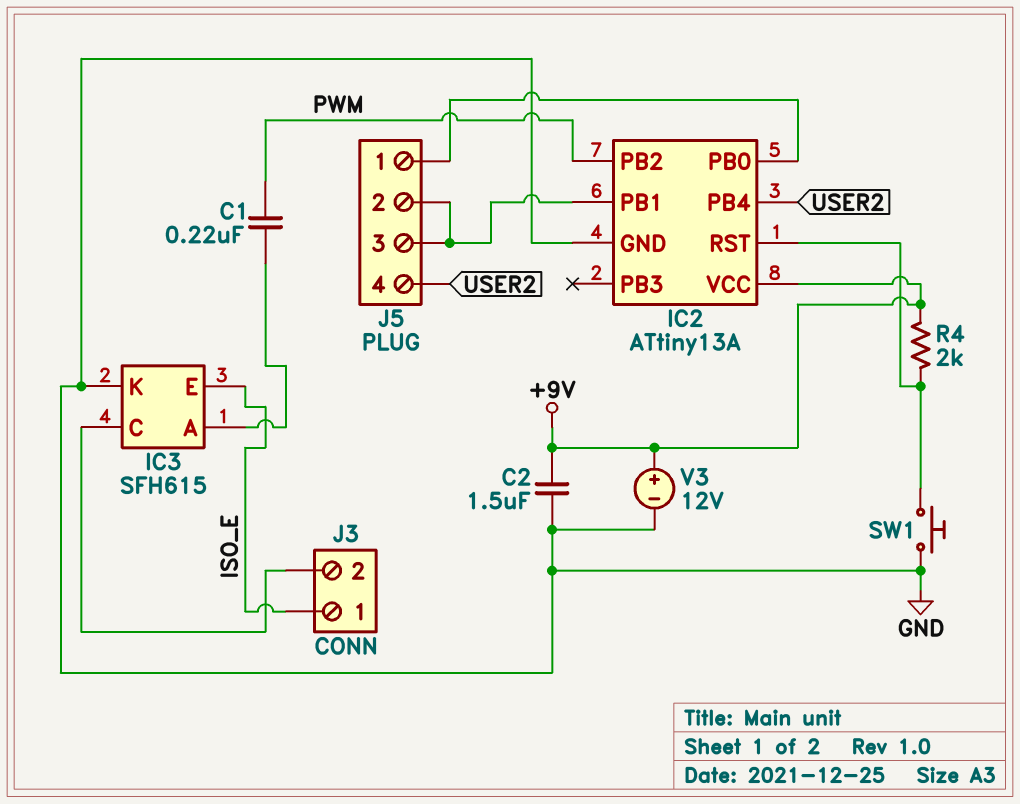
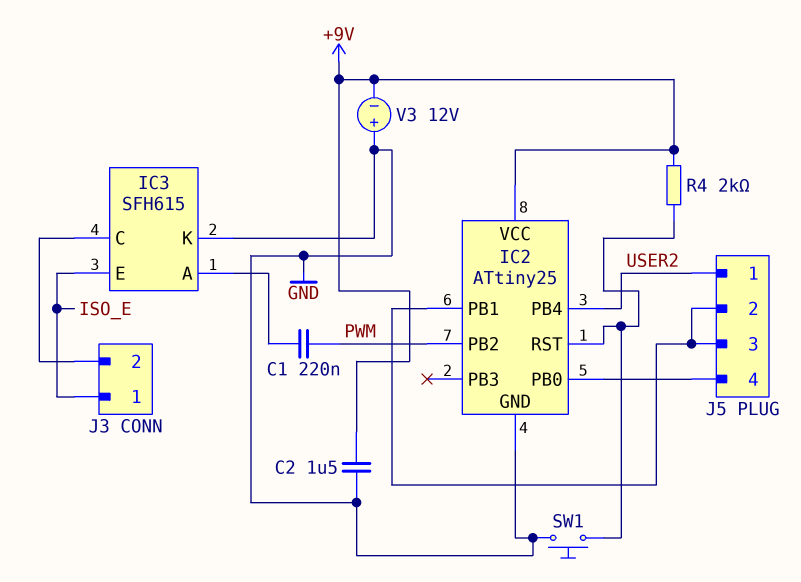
IC2: ATtiny13A -> ATtiny25
J5 pin 1: IC2/PB0 -> USER2
J5 pin 4: USER2 -> IC2/PB0
V3: 12V (plus +9V, minus GND) -> 12V (plus GND, minus +9V)

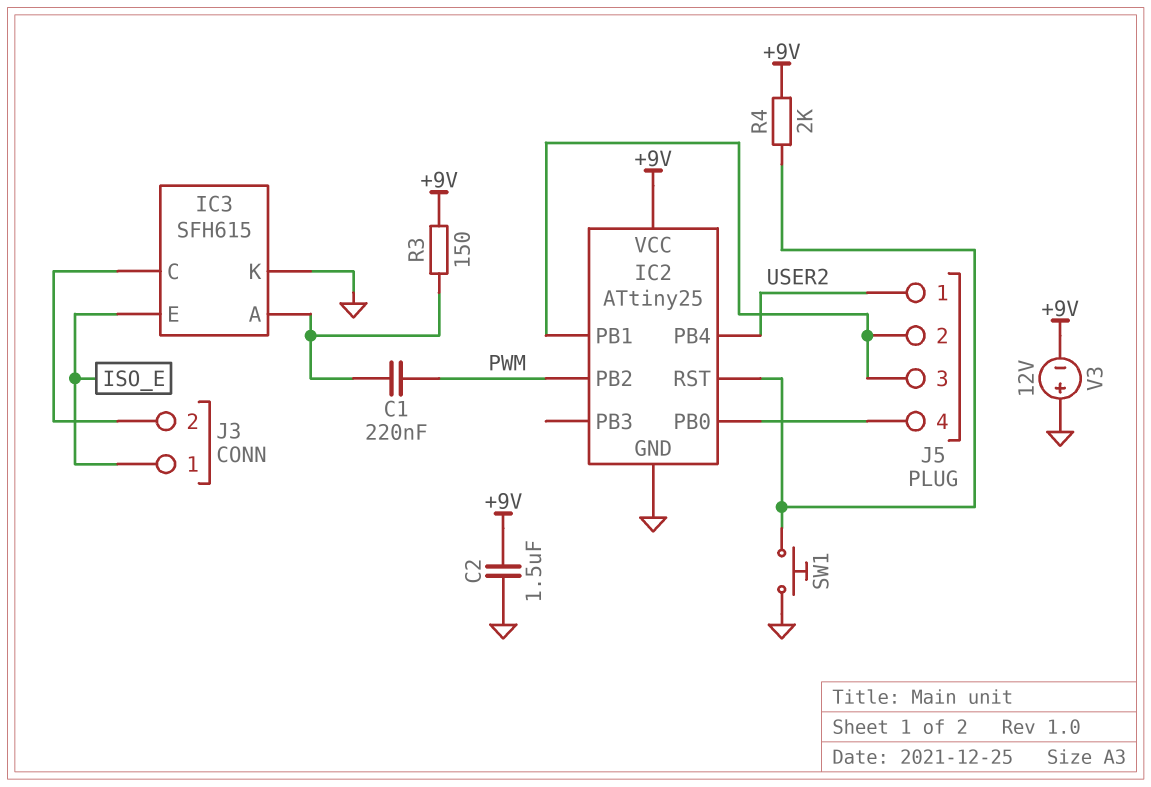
R3: none -> 150 (+9V, IC3/A)

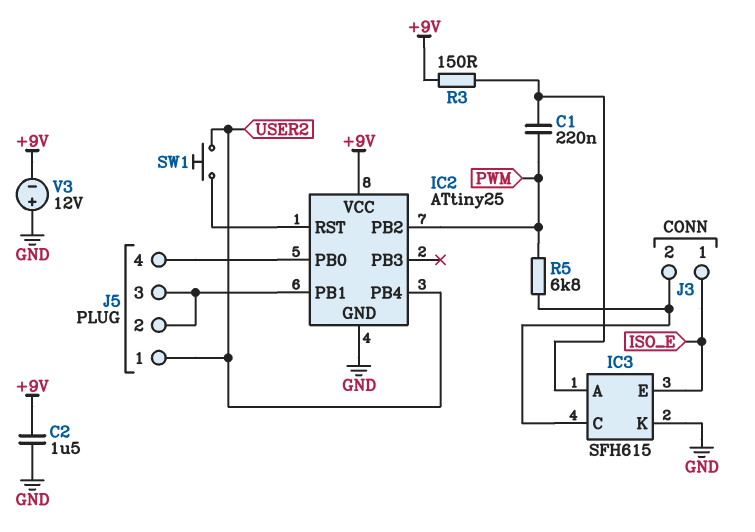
R4: 2k (+9V, IC2/RST) -> none
R5: none -> 6.8k (IC3/C, PWM)
SW1: button (GND, IC2/RST) -> button (IC2/RST, USER2)

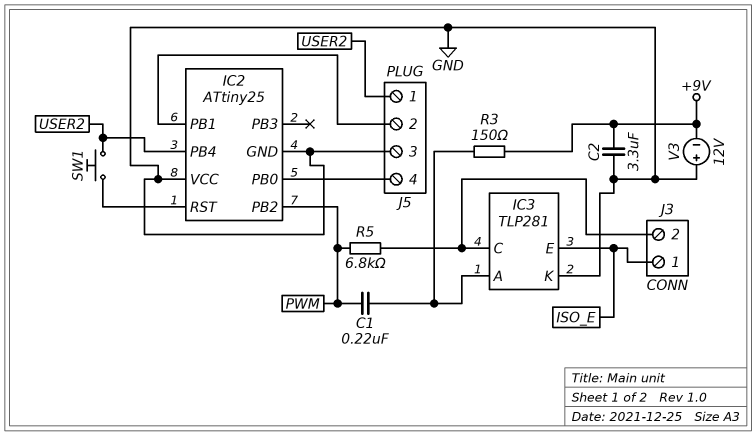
C2: 1.5uF (+9V, GND) -> 3.3uF (+9V, GND)
IC2 pin VCC: +9V -> GND
IC3: SFH615 -> TLP281
J5 pin 3: IC2/PB1 -> GND

